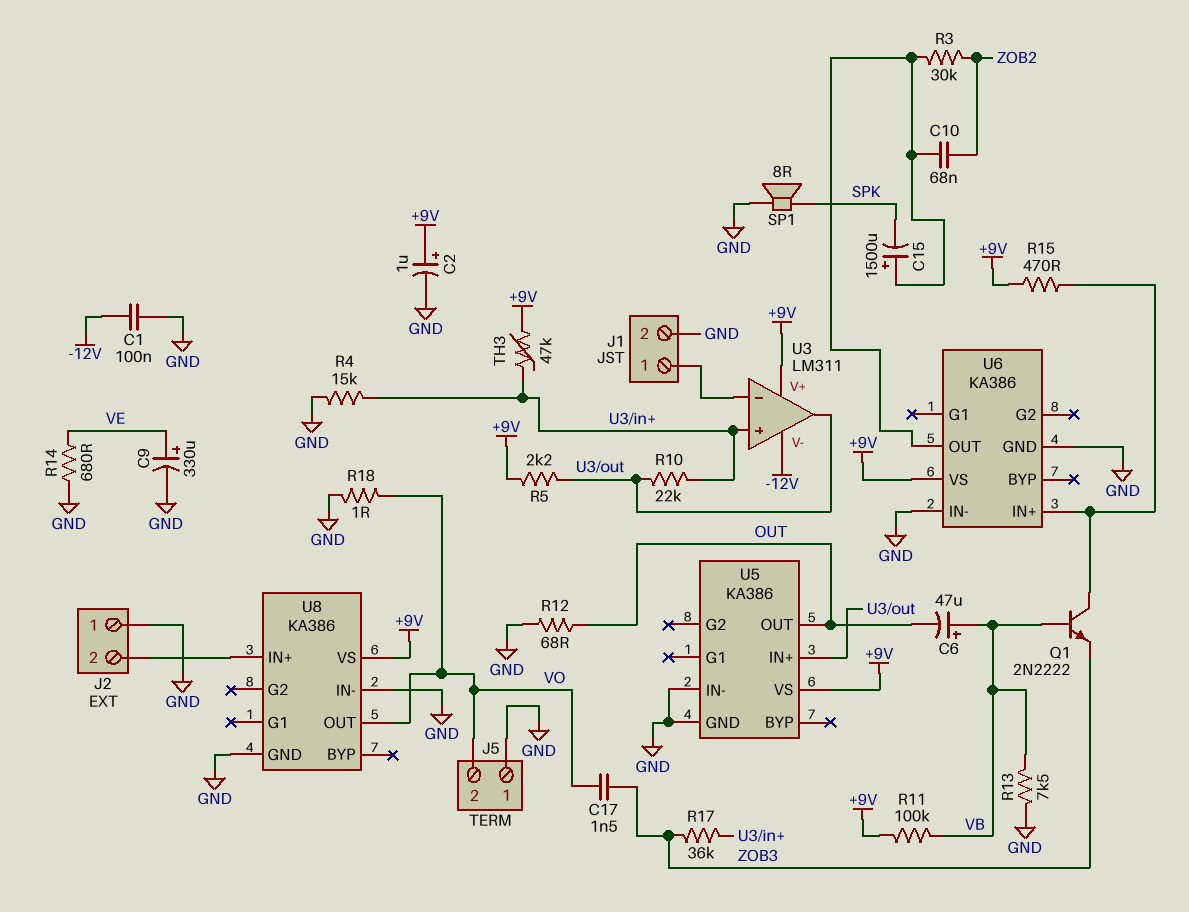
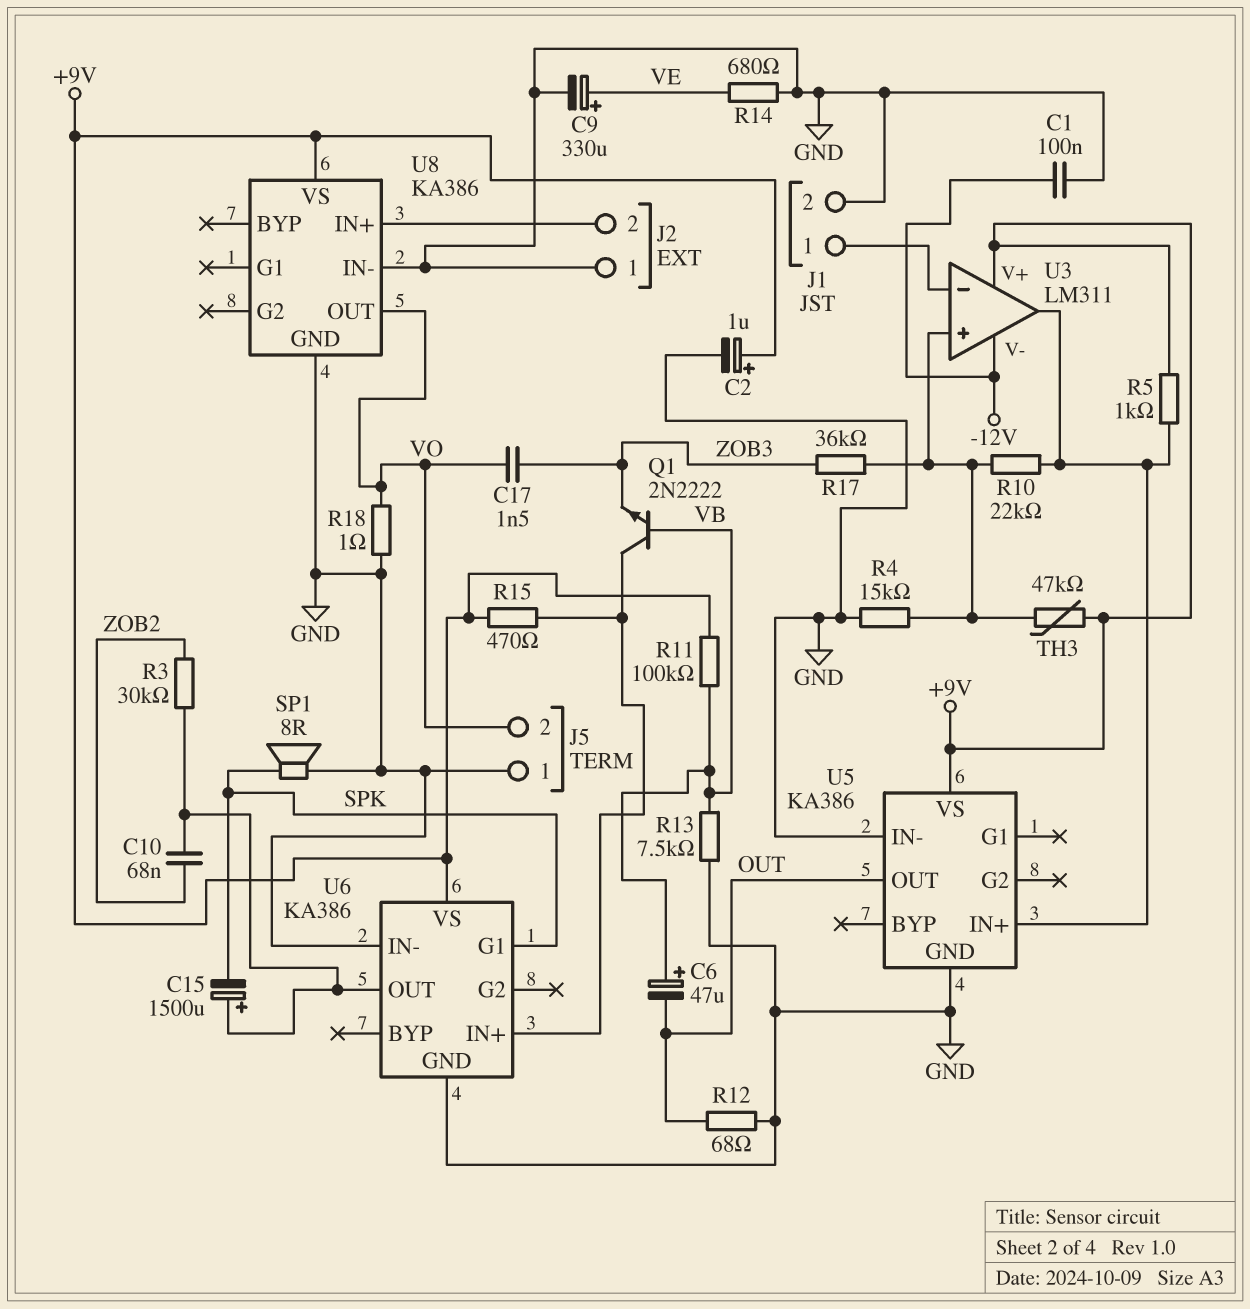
R5: 2.2k (+9V, U3/out) -> 1k (+9V, U3/out)
U6 pin G1: none -> SPK

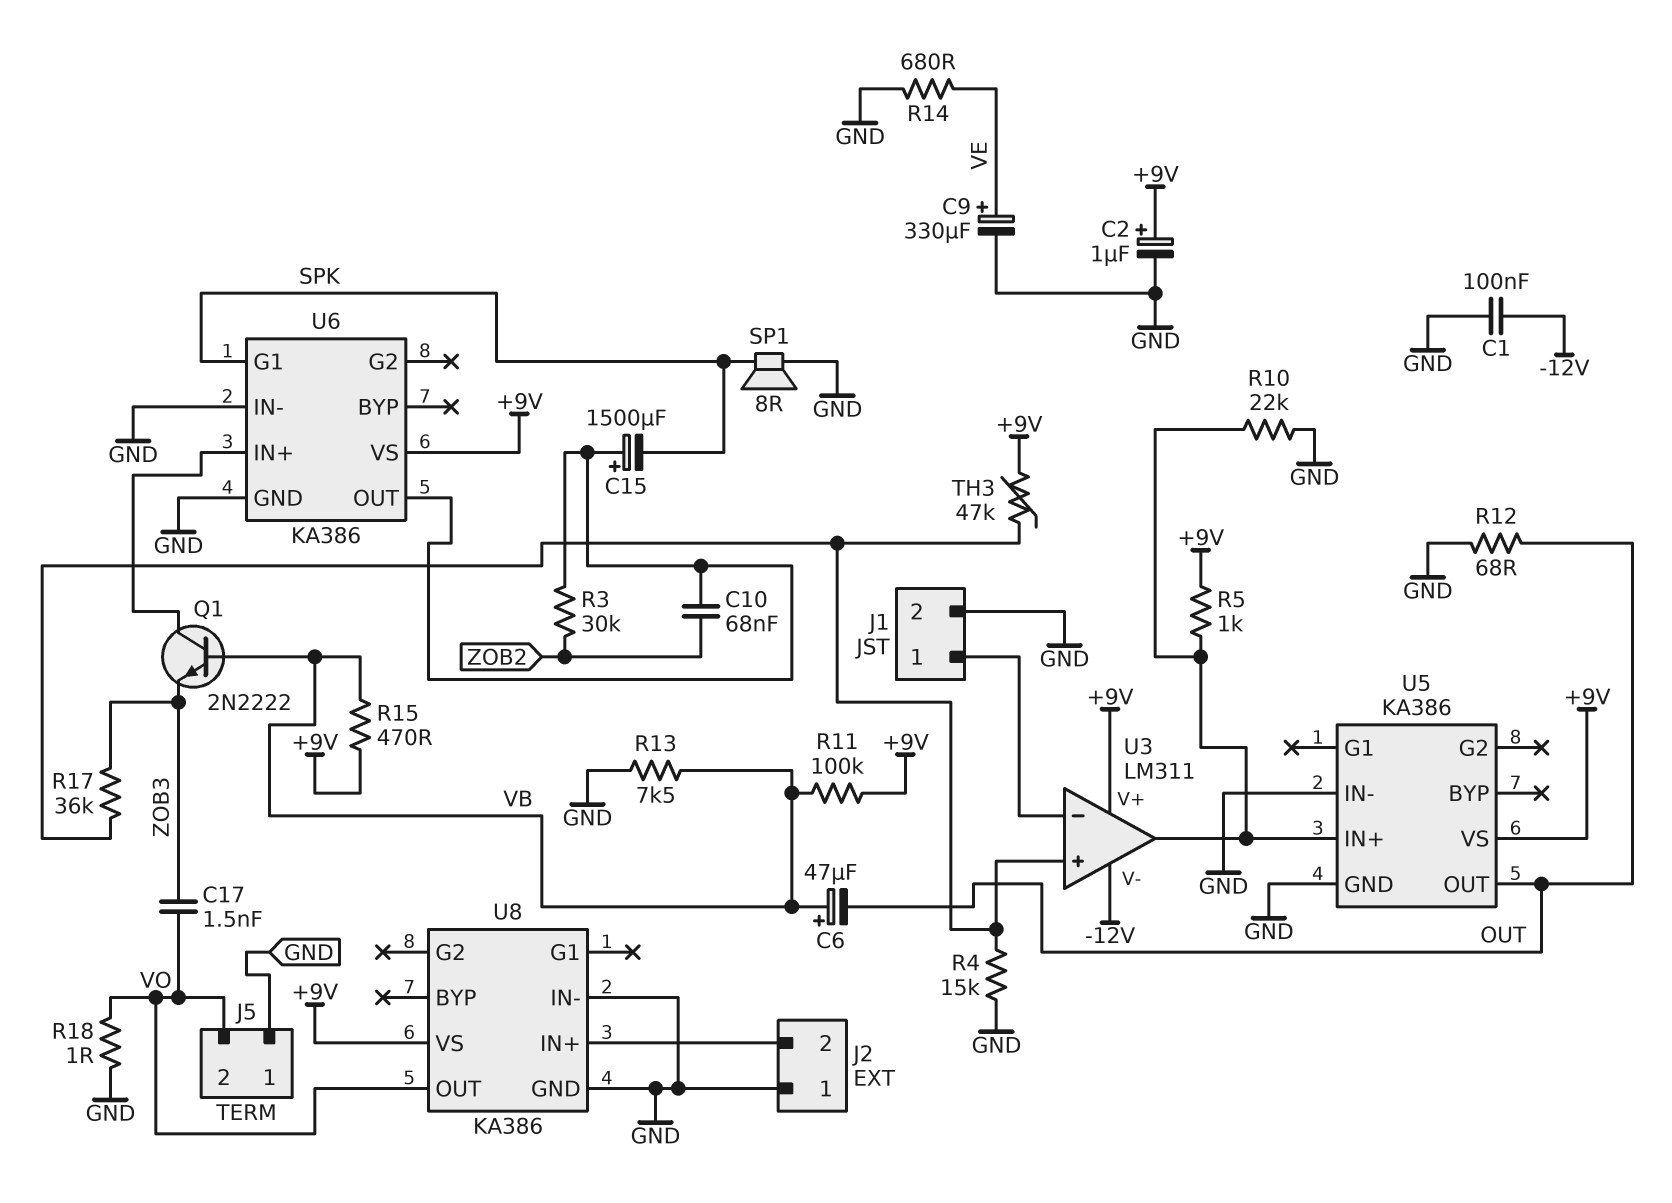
R10: 22k (U3/in+, U3/out) -> 22k (GND, U3/out)
R15: 470 (+9V, U6/IN+) -> 470 (+9V, VB)

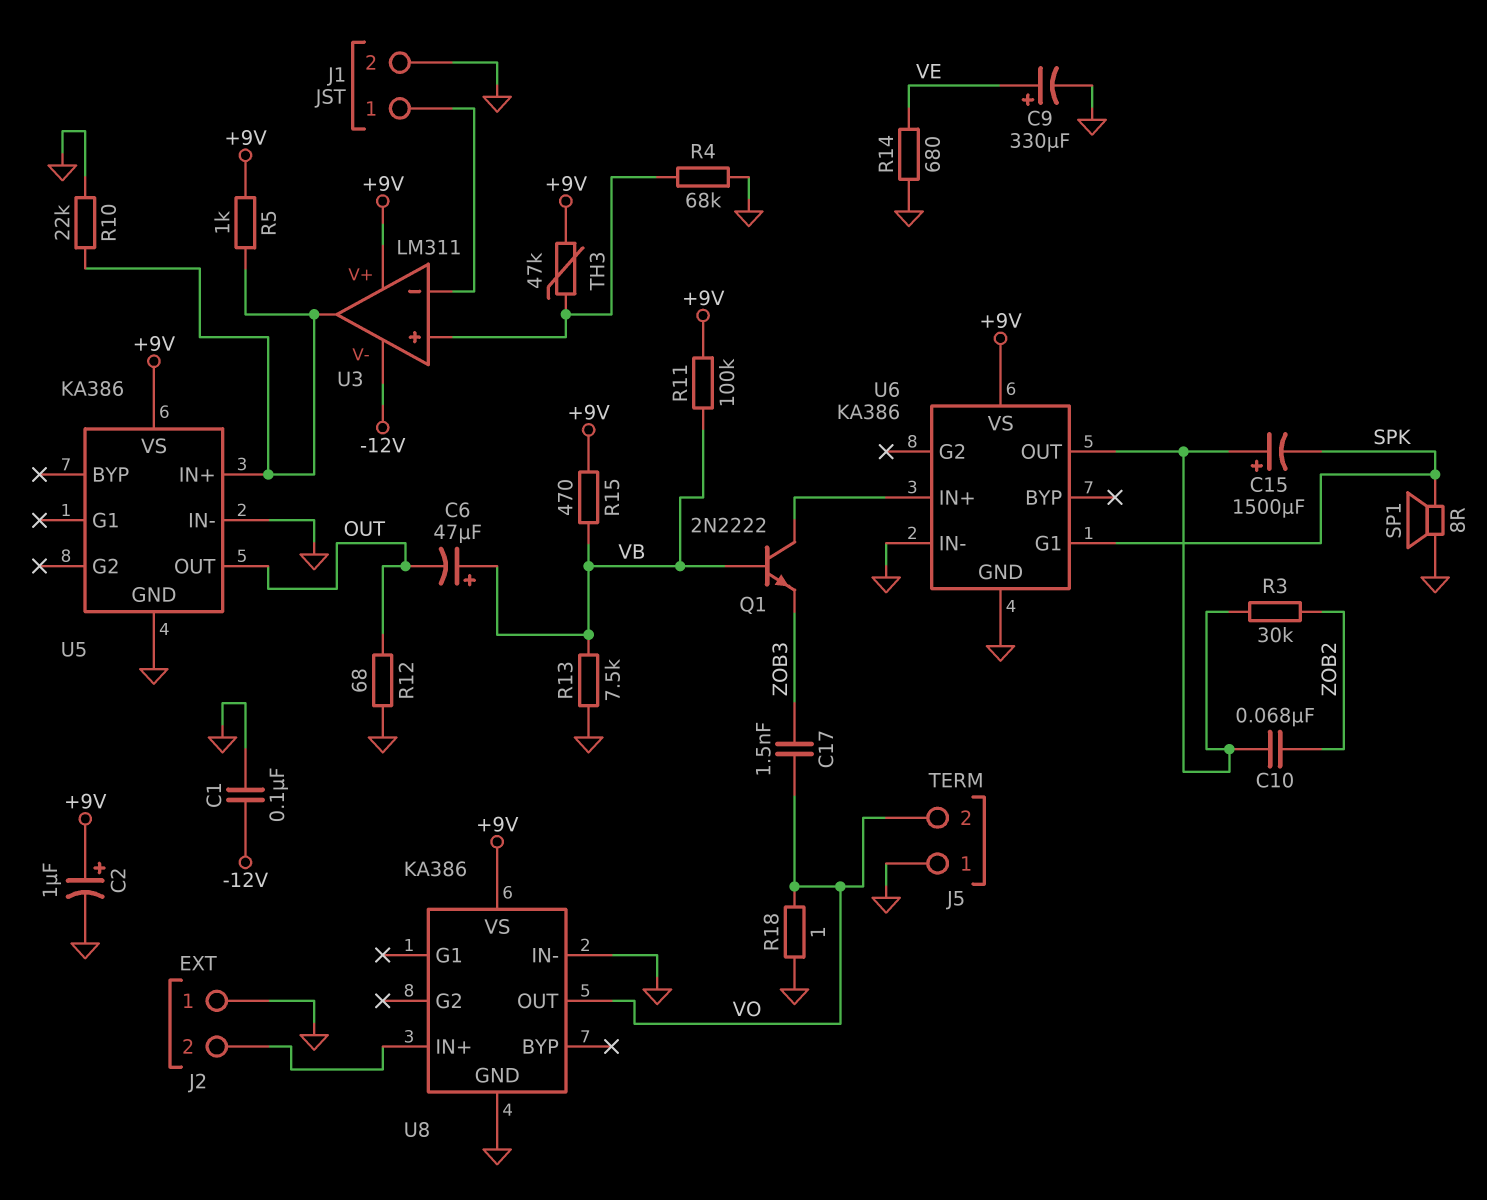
R4: 15k (GND, U3/in+) -> 68k (GND, U3/in+)
R17: 36k (U3/in+, ZOB3) -> none

